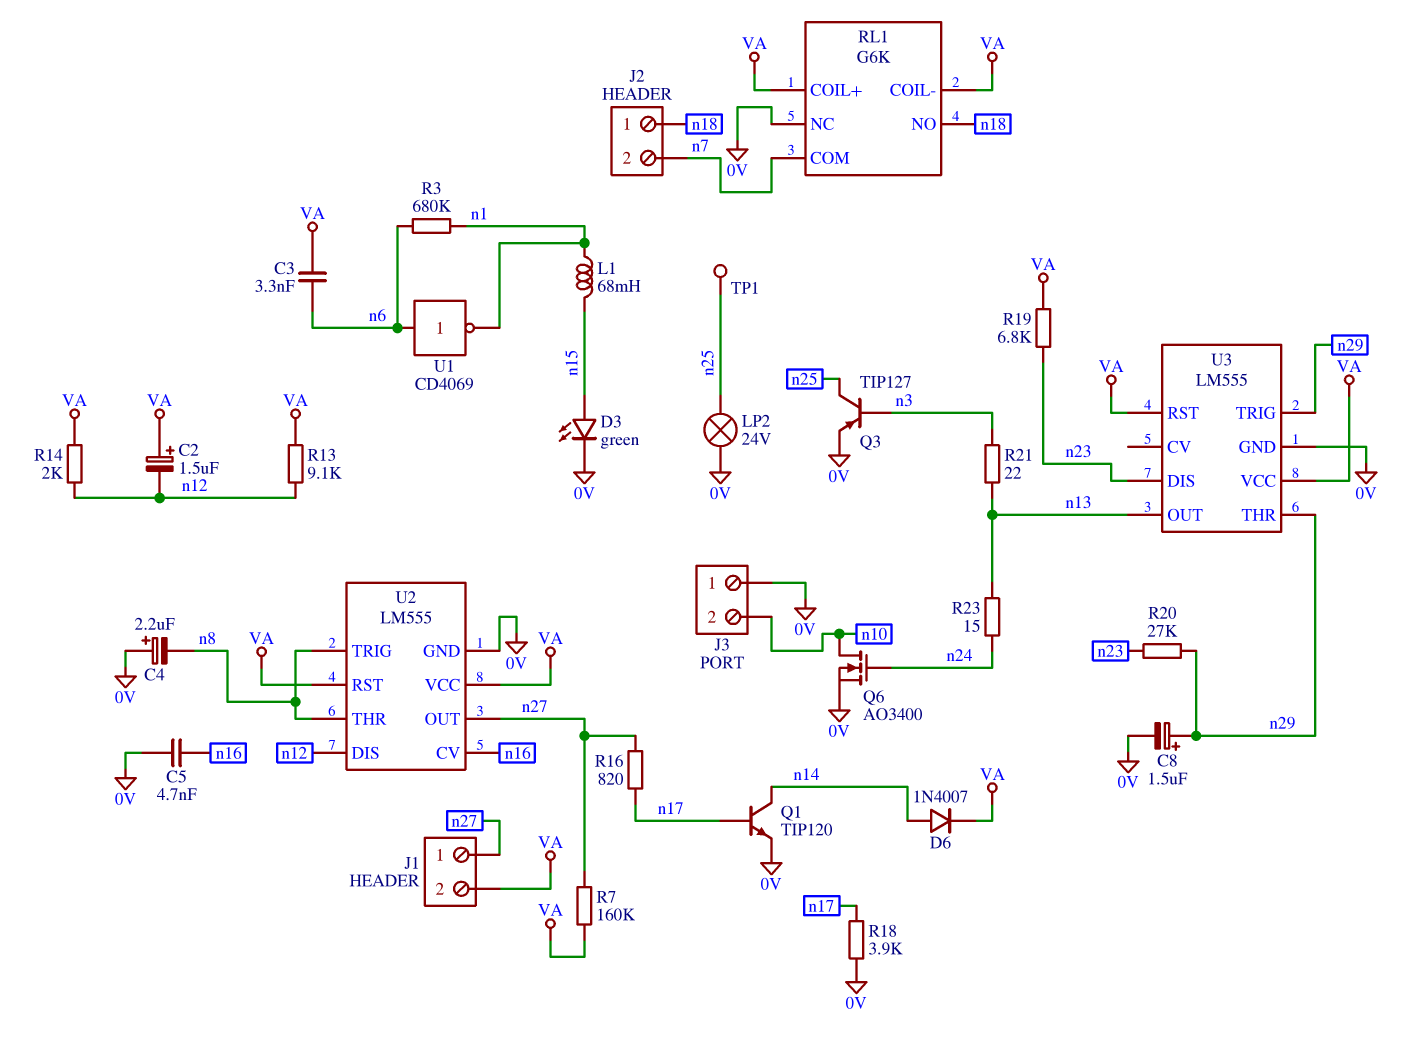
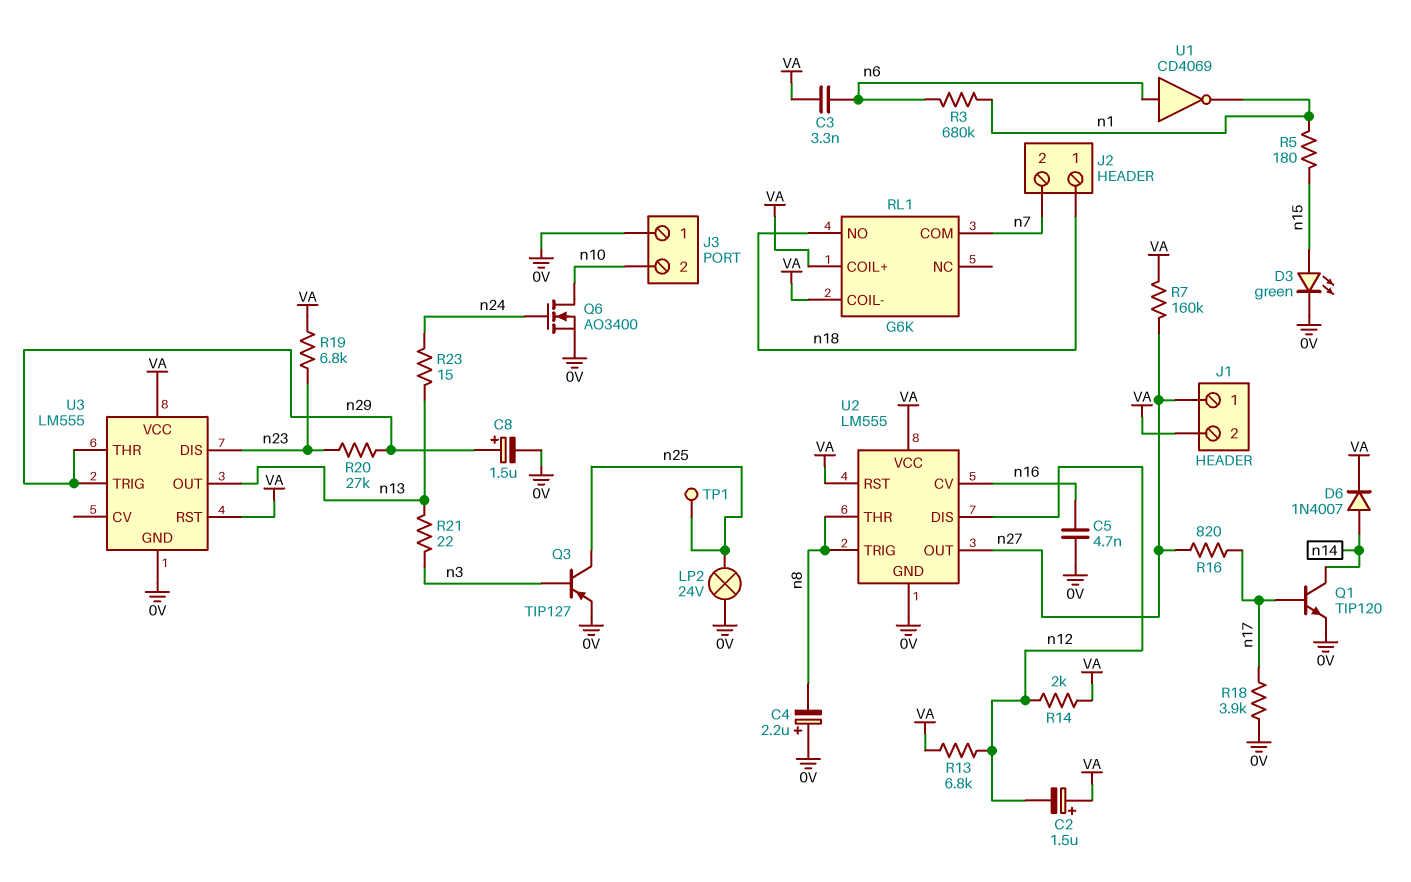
L1: 68mH (n1, n15) -> none
R5: none -> 180 (n1, n15)
R13: 9.1k (VA, n12) -> 6.8k (VA, n12)
RL1 pin NC: 0V -> none

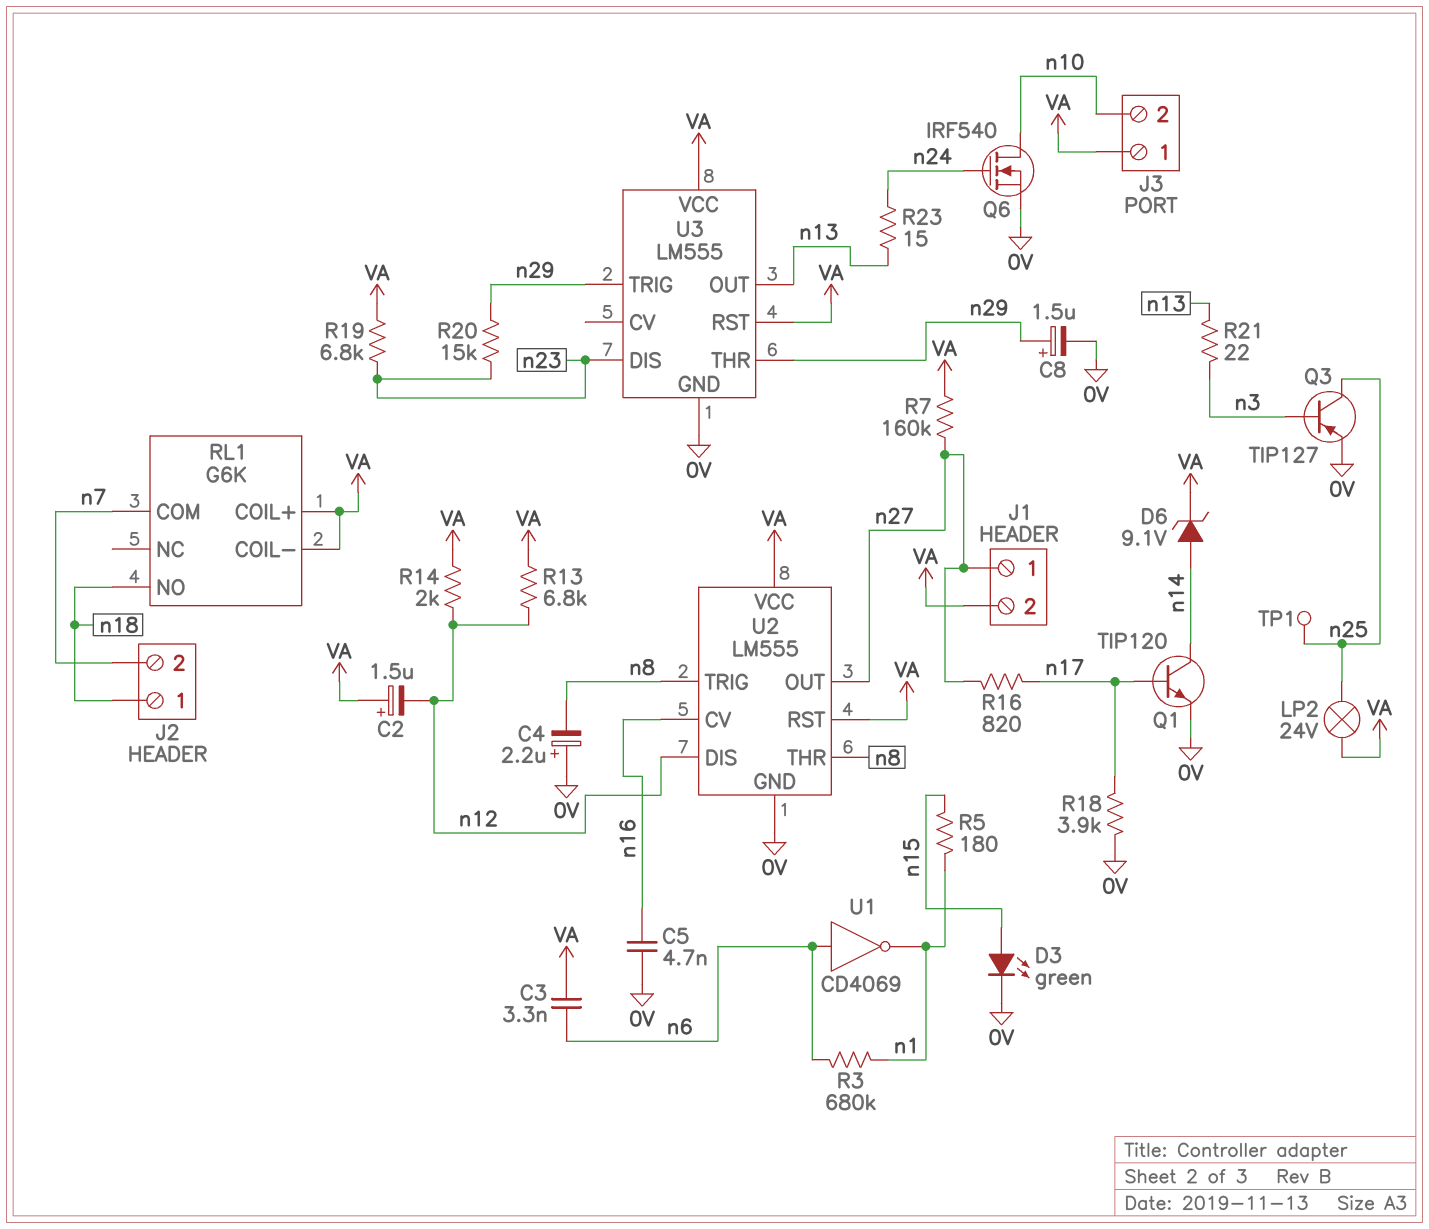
D6: diode 1N4007 (A n14, K VA) -> zener 9.1V (A n14, K VA)
J3 pin 1: 0V -> VA
LP2: lamp 24V (0V, n25) -> lamp 24V (VA, n25)
Q6: NMOS AO3400 (G n24, D n10, S 0V) -> NMOS IRF540 (G n24, D n10, S 0V)
R20: 27k (n23, n29) -> 15k (n23, n29)

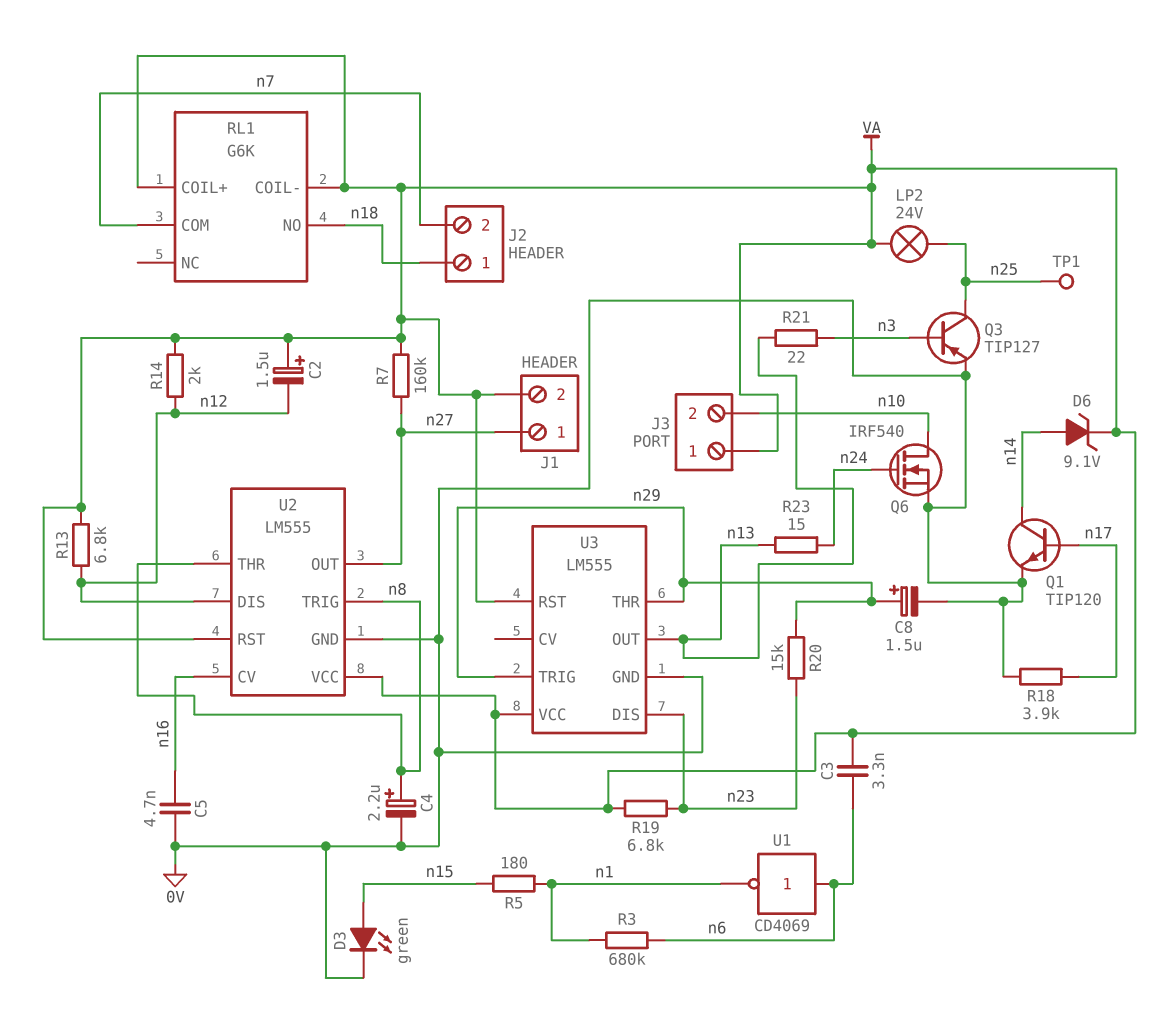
C4: 2.2uF (plus 0V, minus n8) -> 2.2uF (plus n8, minus 0V)
R16: 820 (n17, n27) -> none

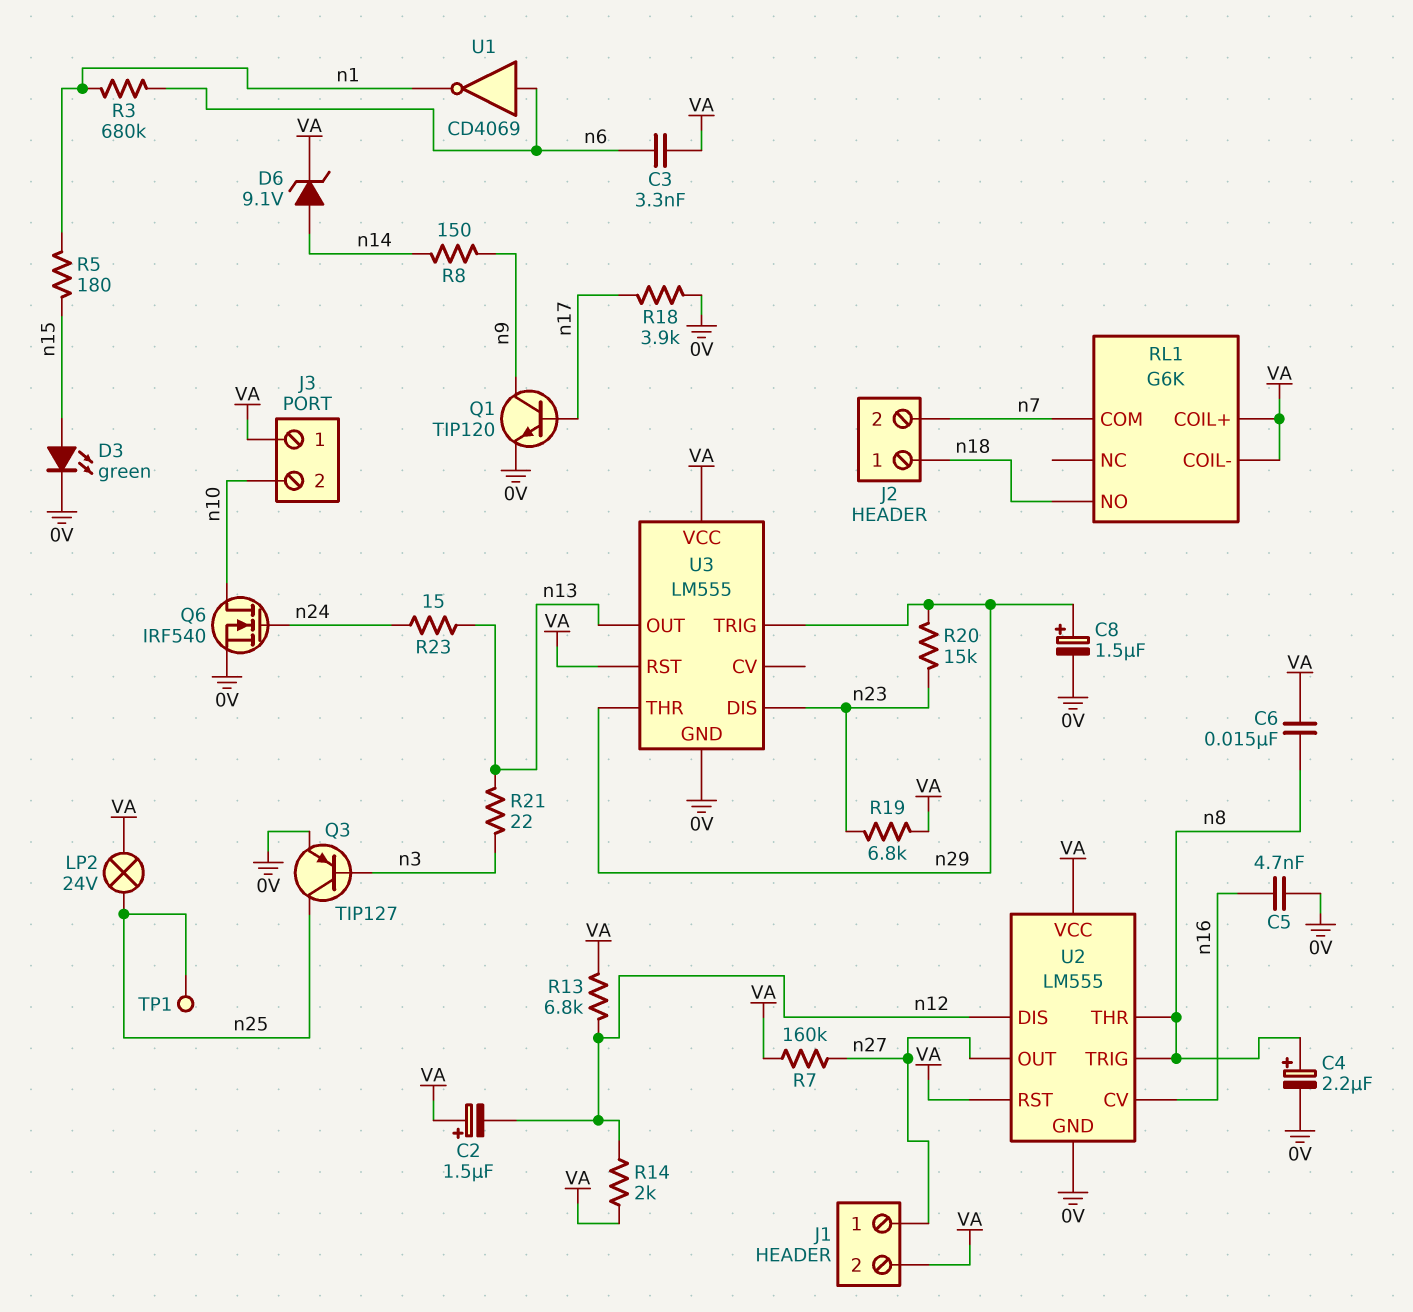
C6: none -> 15nF (VA, n8)
Q1: NPN TIP120 (B n17, C n14, E 0V) -> NPN TIP120 (B n17, C n9, E 0V)
R8: none -> 150 (n9, n14)

